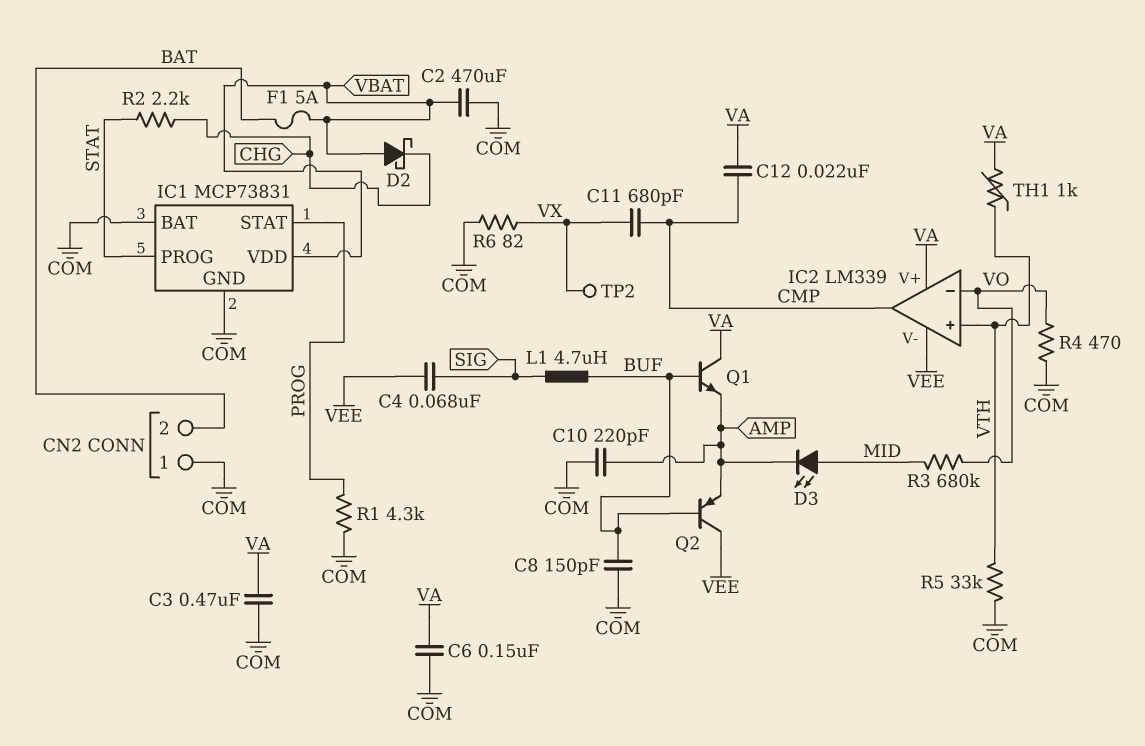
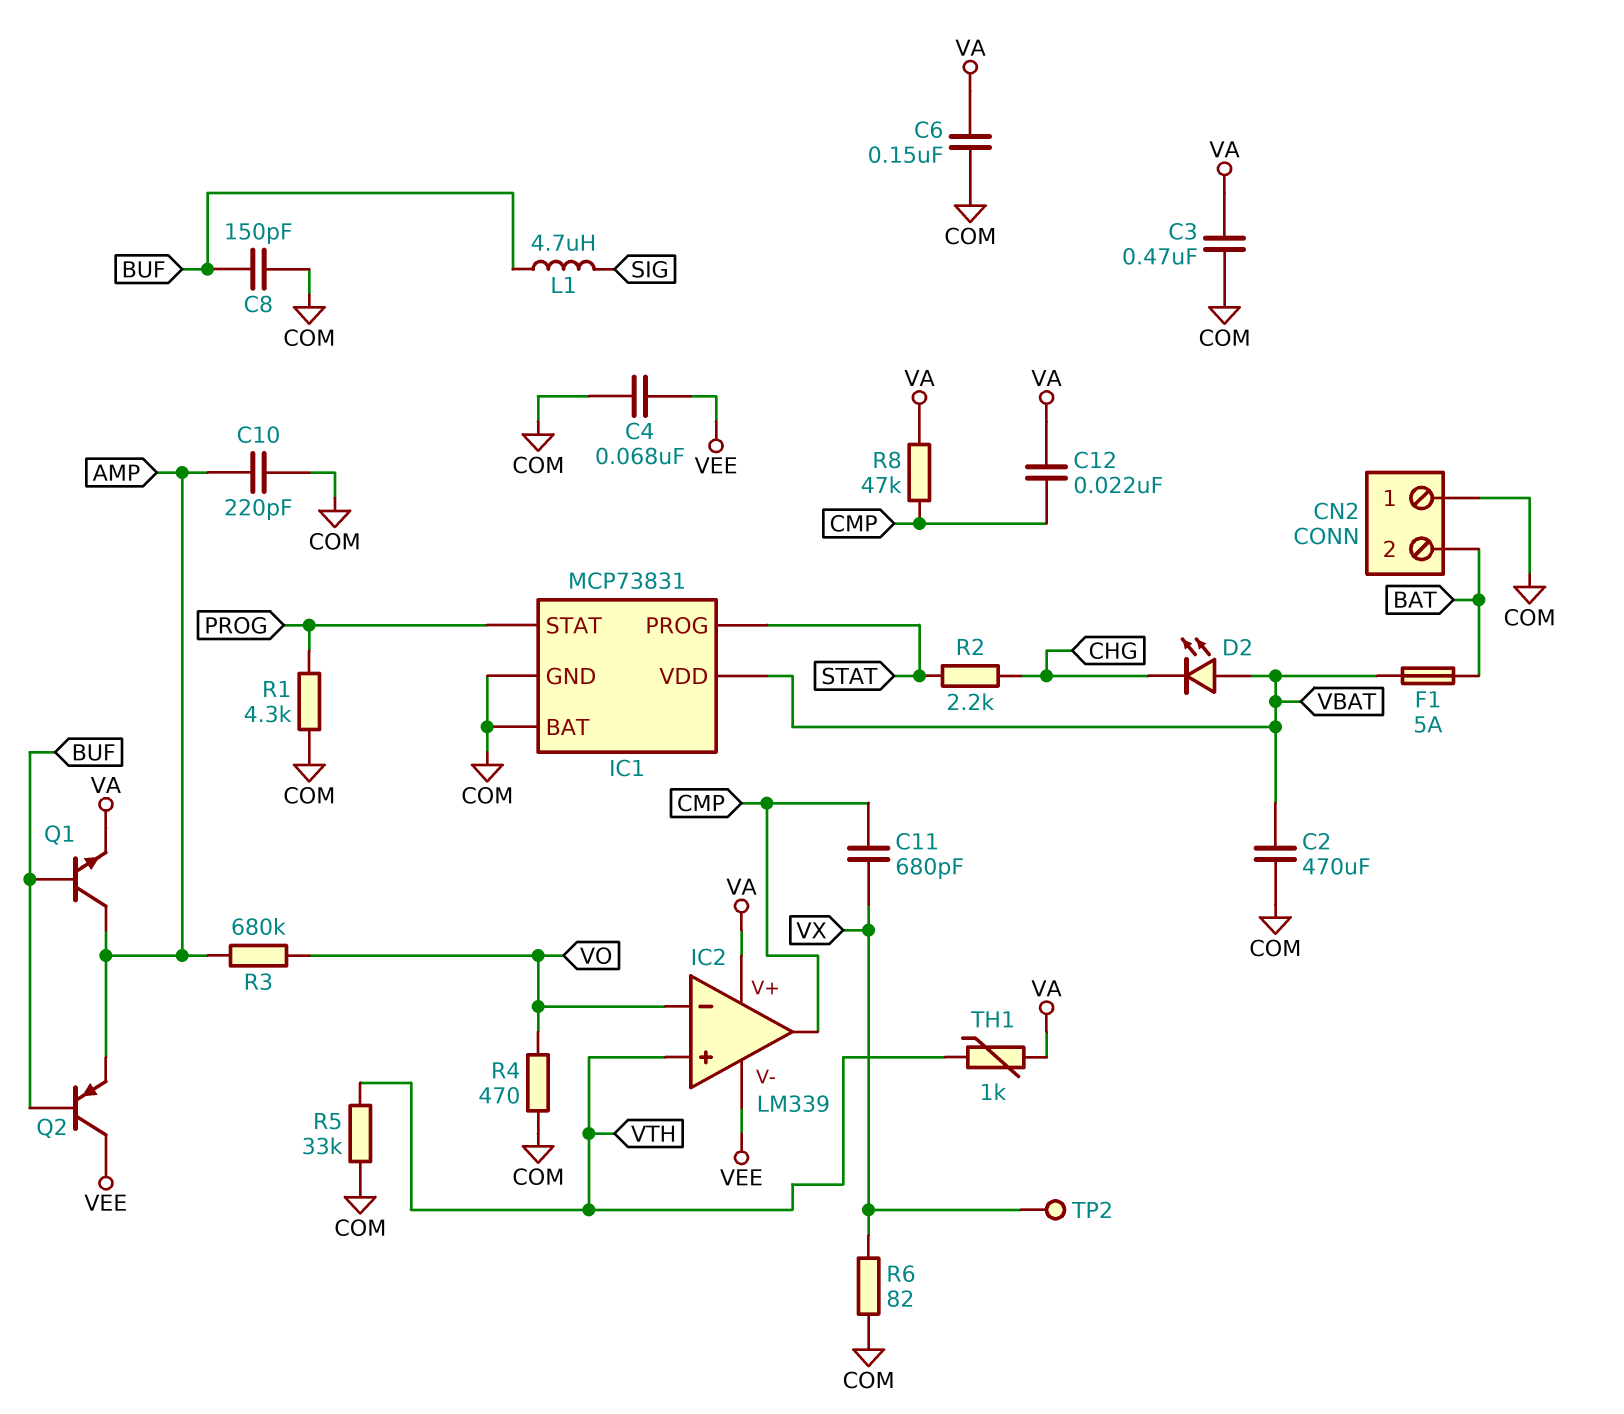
C4: 68nF (SIG, VEE) -> 68nF (COM, VEE)
D2: schottky (A VBAT, K CHG) -> LED (A VBAT, K CHG)
D3: LED (A MID, K AMP) -> none
Q1: NPN (B BUF, C VA, E AMP) -> NPN (B BUF, C AMP, E VA)
R3: 680k (MID, VO) -> 680k (AMP, VO)
R8: none -> 47k (CMP, VA)

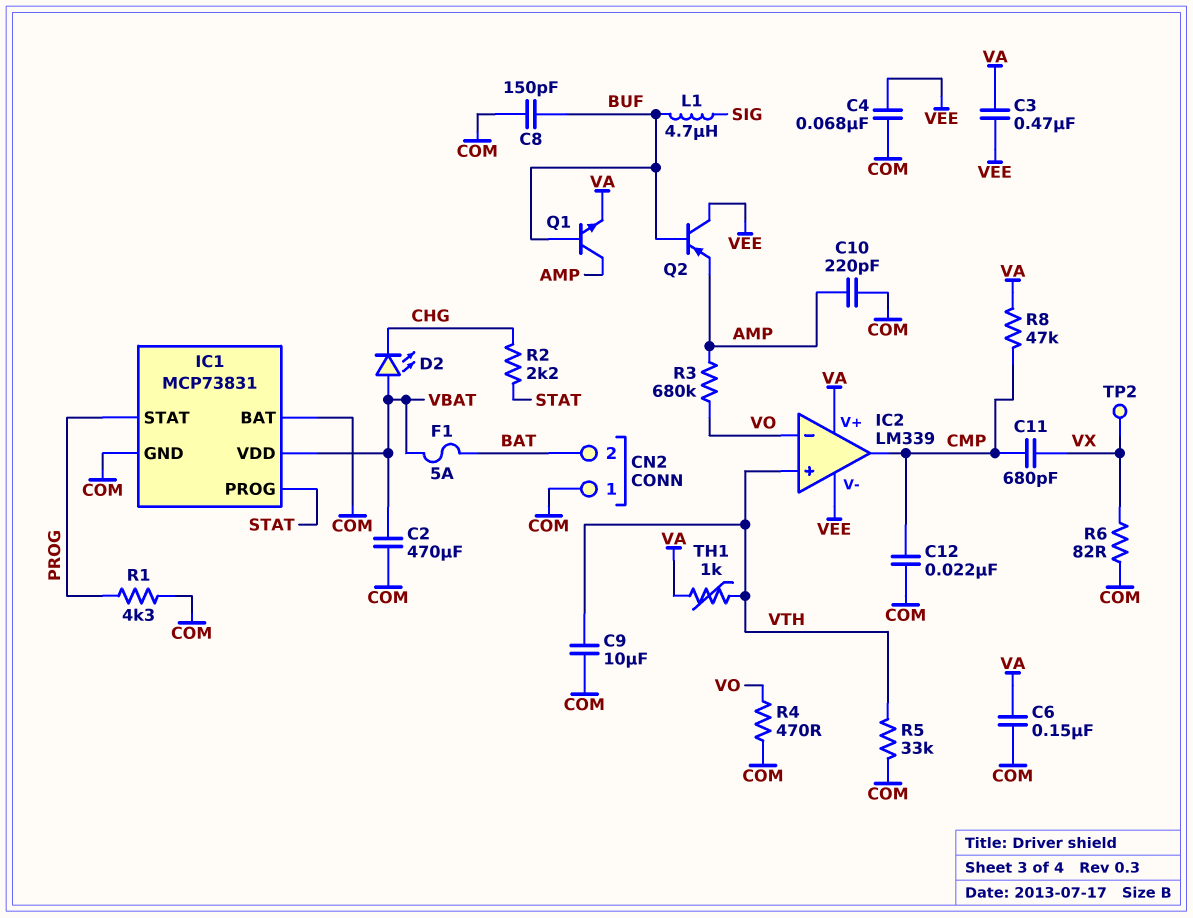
C3: 470nF (COM, VA) -> 470nF (VA, VEE)
C9: none -> 10uF (COM, VTH)
C12: 22nF (CMP, VA) -> 22nF (CMP, COM)

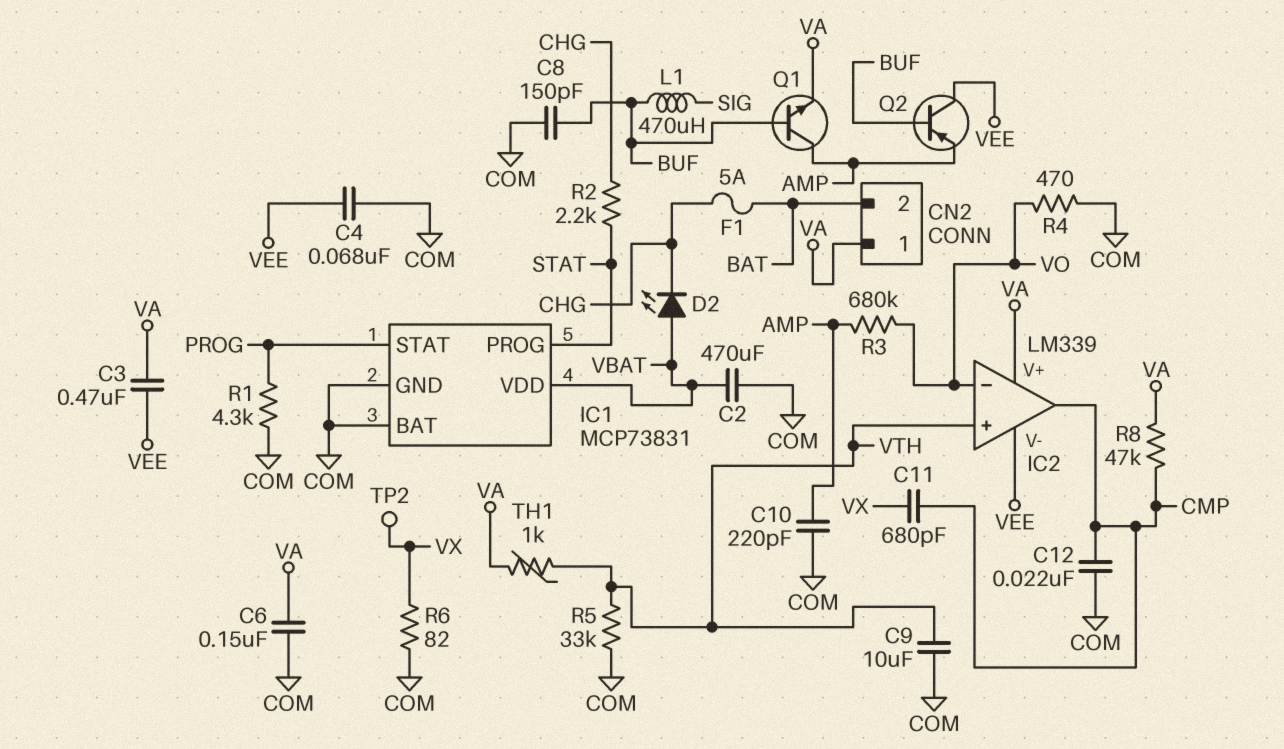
CN2 pin 1: COM -> VA
F1: 5A (BAT, VBAT) -> 5A (BAT, CHG)
L1: 4.7uH (BUF, SIG) -> 470uH (BUF, SIG)

